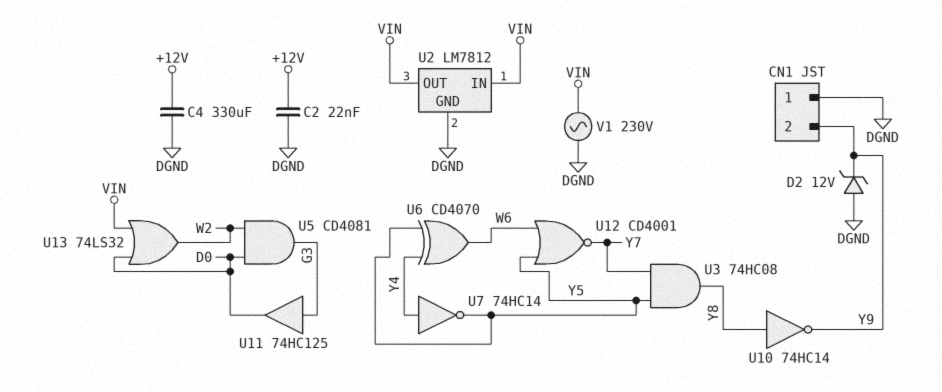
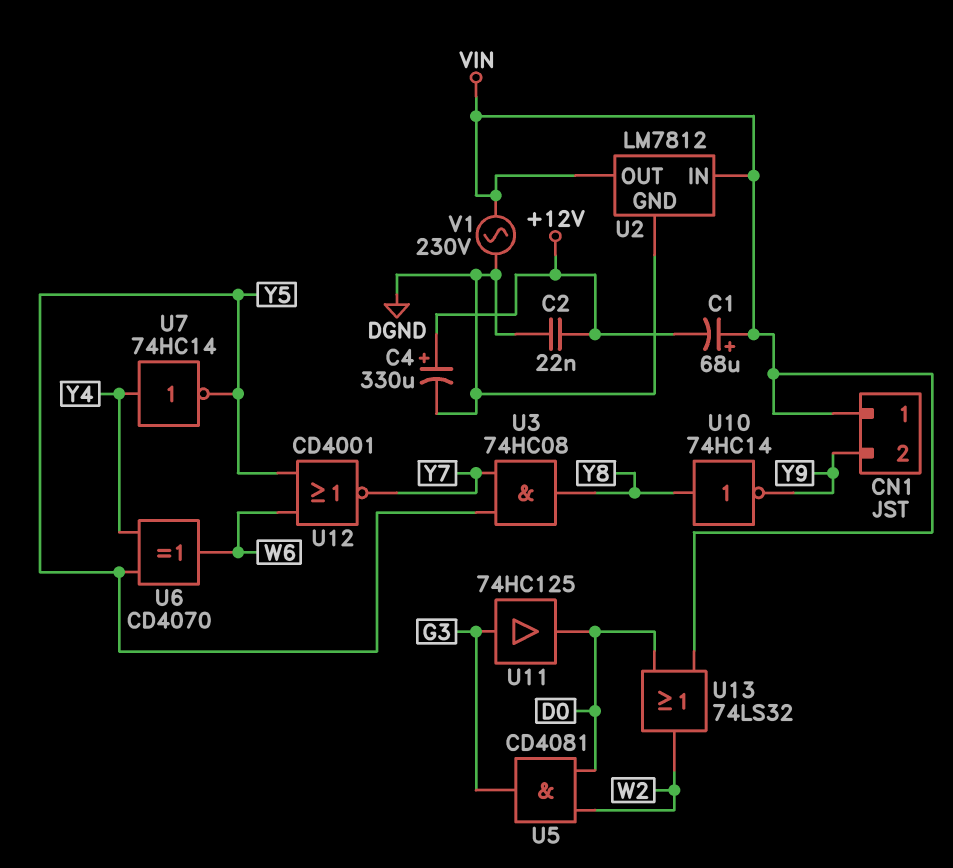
C1: none -> 68uF (plus VIN, minus +12V)
C4: 330uF (+12V, DGND) -> 330uF (plus +12V, minus DGND)
CN1 pin 1: DGND -> VIN
D2: zener 12V (A DGND, K Y9) -> none

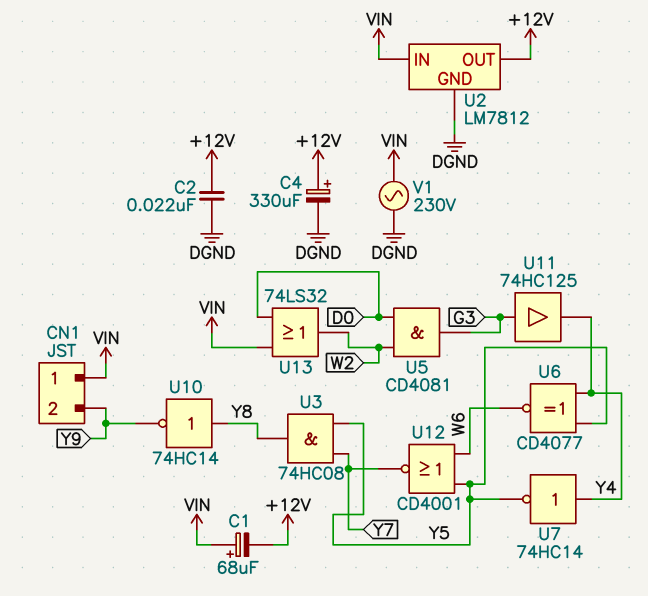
U2 pin OUT: VIN -> +12V
U6: XOR CD4070 (in Y4, in Y5, out W6) -> XNOR CD4077 (in Y4, in Y5, out W6)
U11: buffer 74HC125 (in G3, out D0) -> buffer 74HC125 (in G3, out Y4)

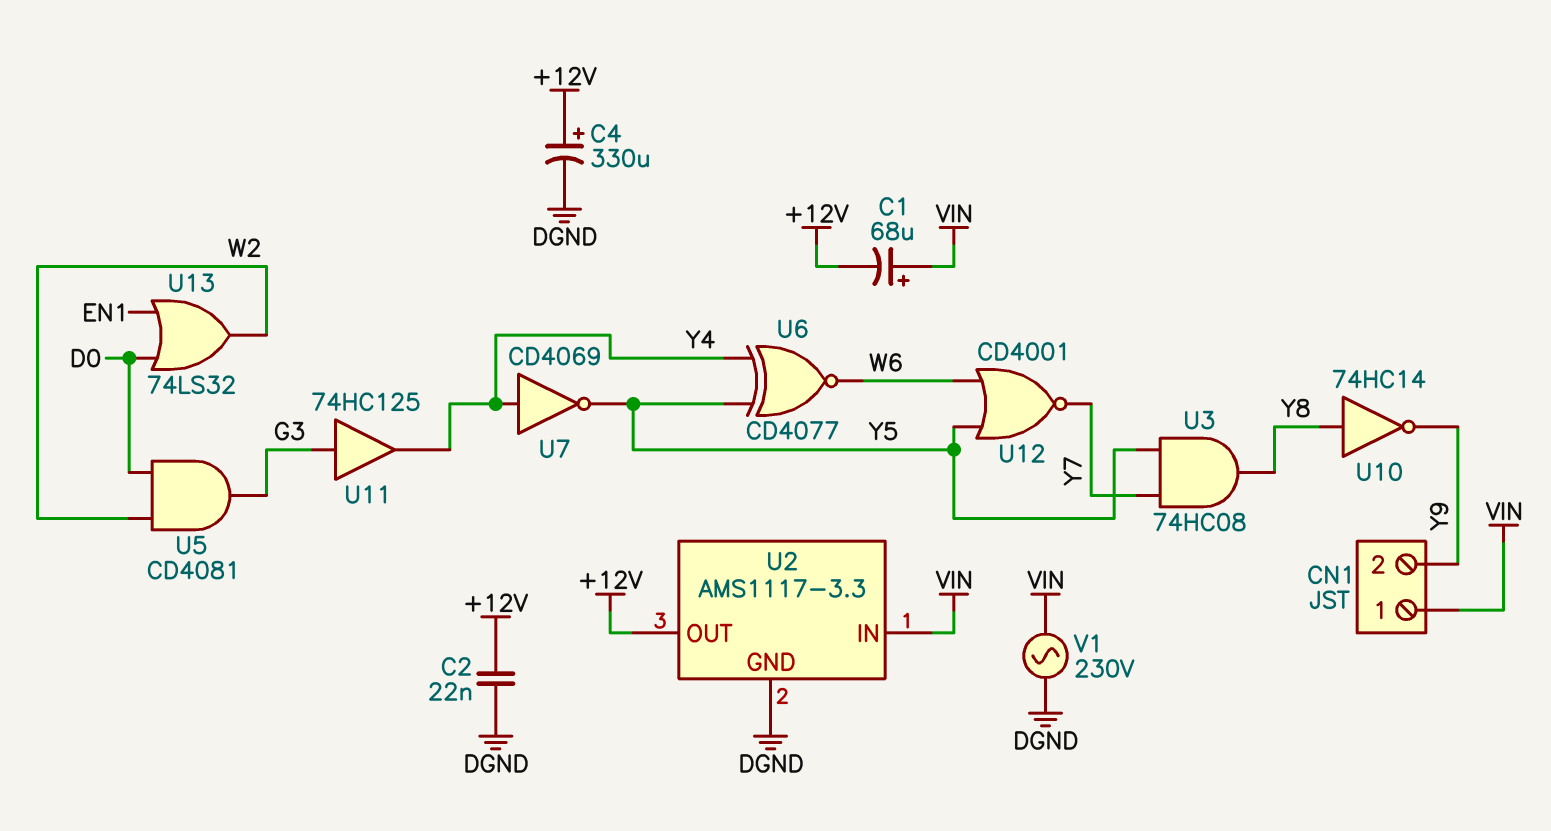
U2: LM7812 -> AMS1117-3.3
U7: NOT 74HC14 (in Y4, out Y5) -> NOT CD4069 (in Y4, out Y5)
U13: OR 74LS32 (in D0, in VIN, out W2) -> OR 74LS32 (in D0, in EN1, out W2)

